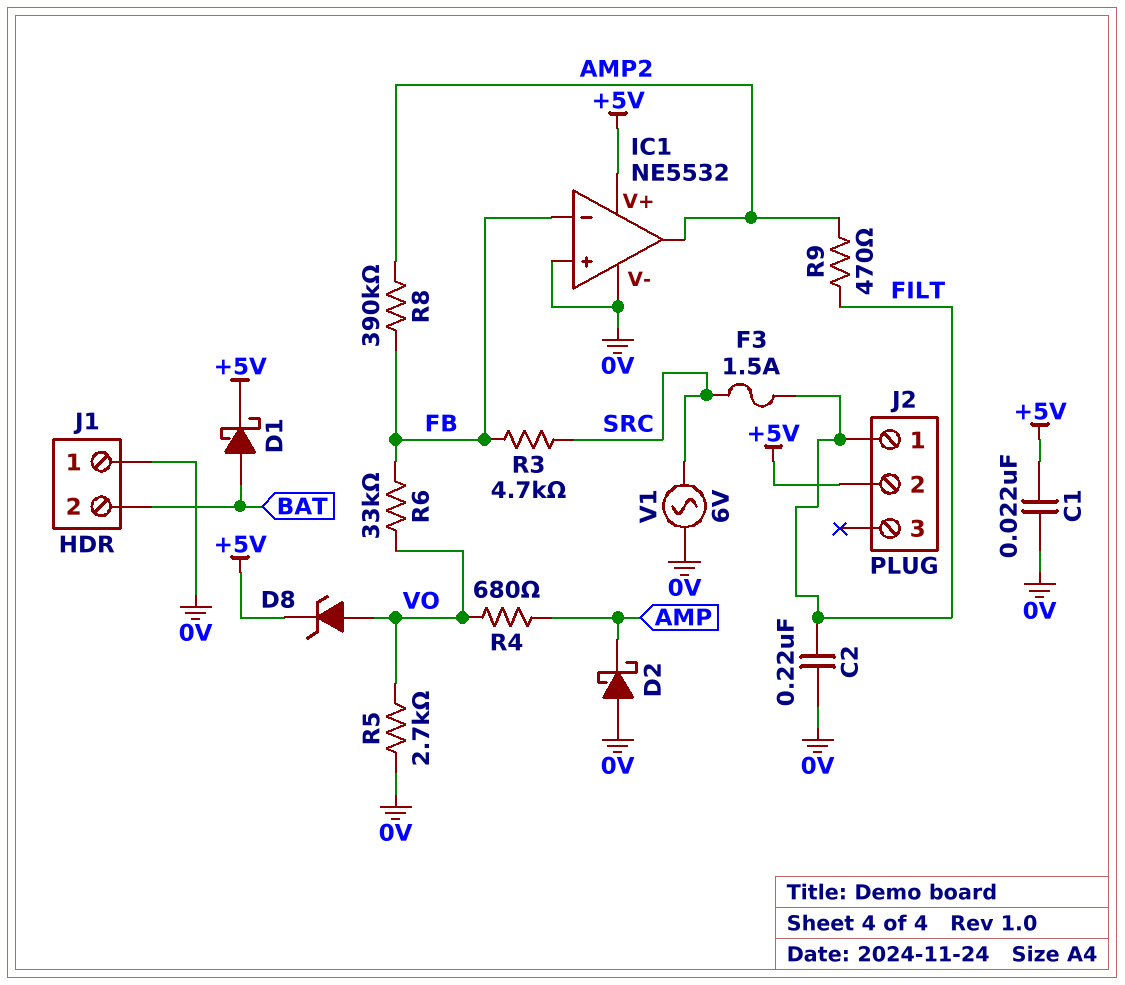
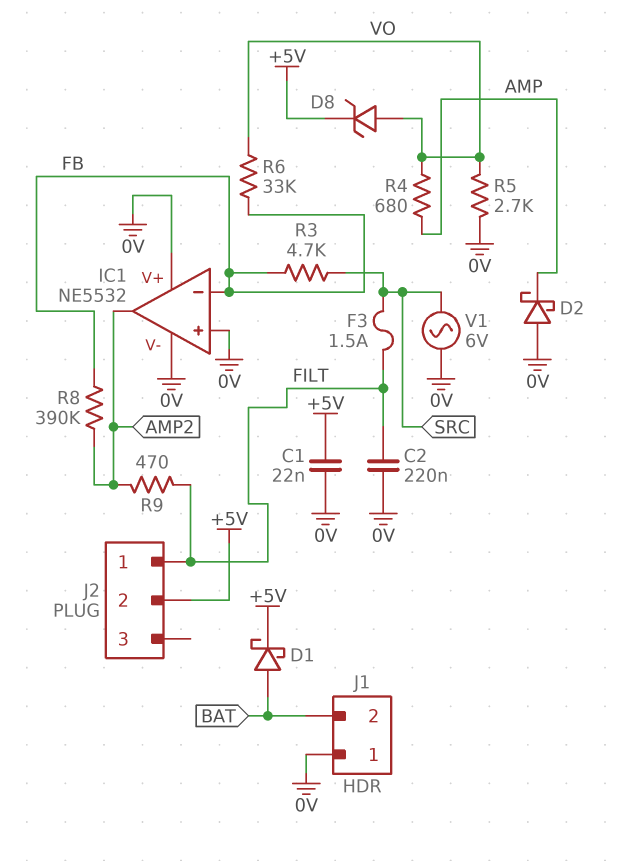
IC1 pin V+: +5V -> 0V

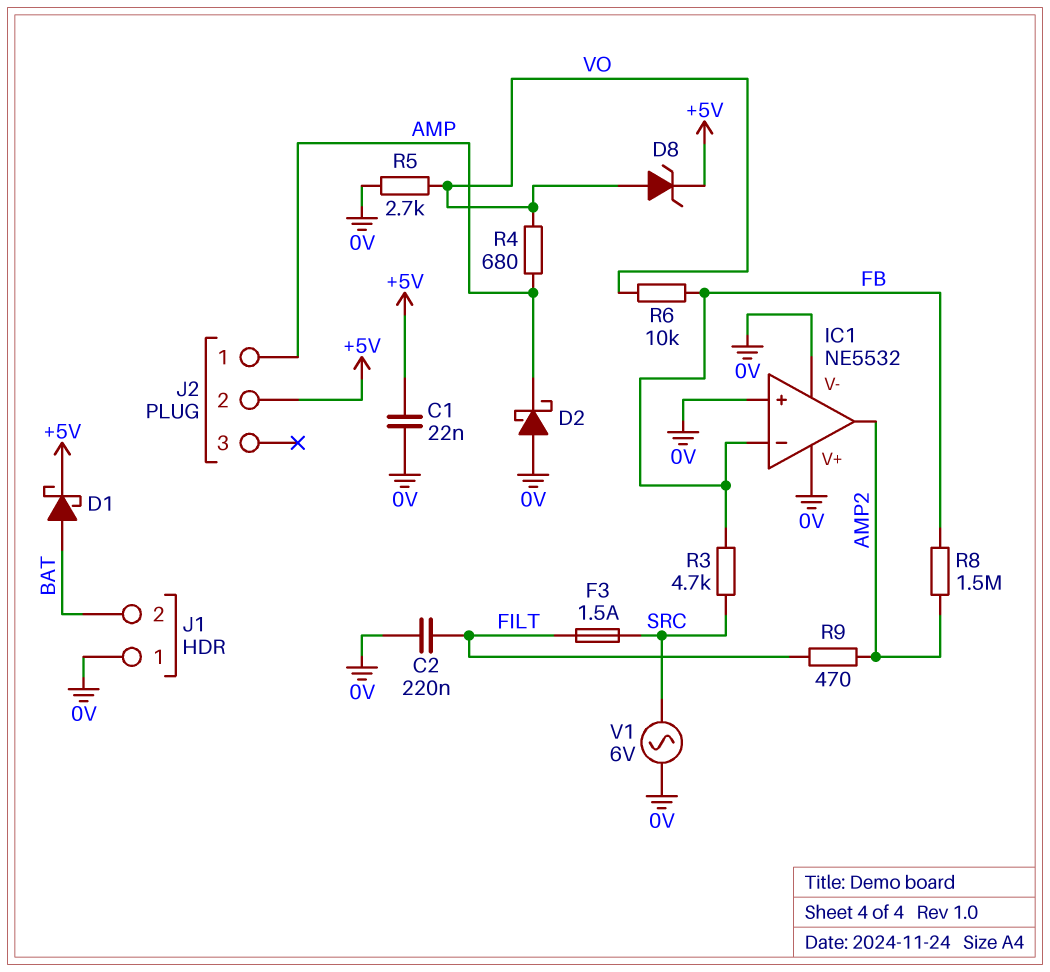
J2 pin 1: FILT -> AMP
R6: 33k (FB, VO) -> 10k (FB, VO)
R8: 390k (AMP2, FB) -> 1.5M (AMP2, FB)

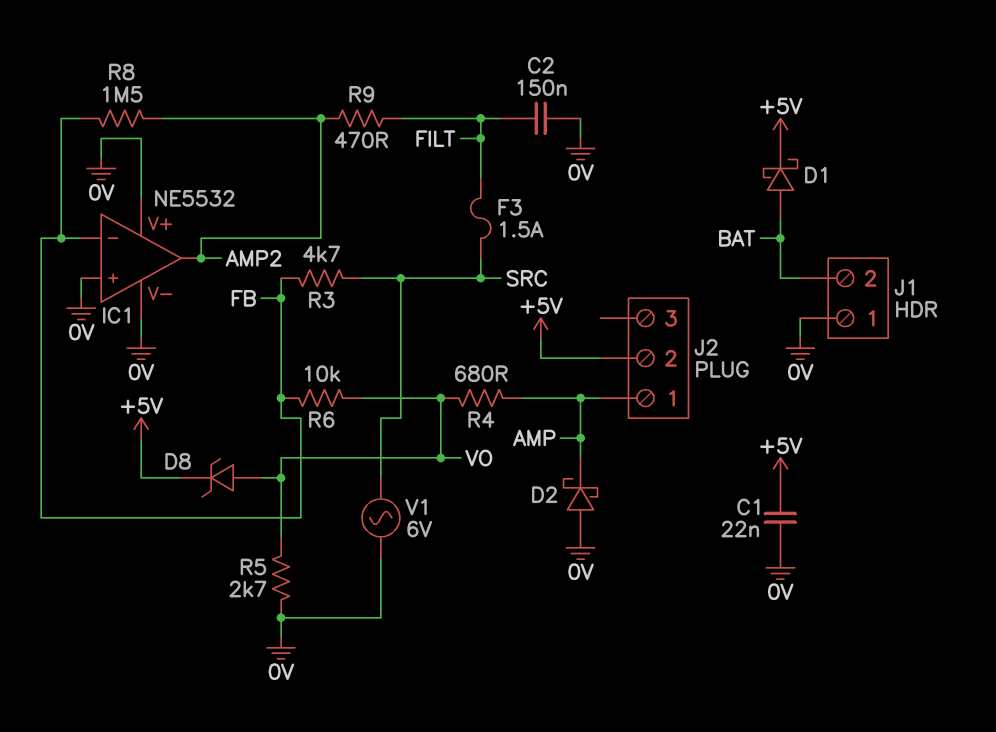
C2: 220nF (0V, FILT) -> 150nF (0V, FILT)

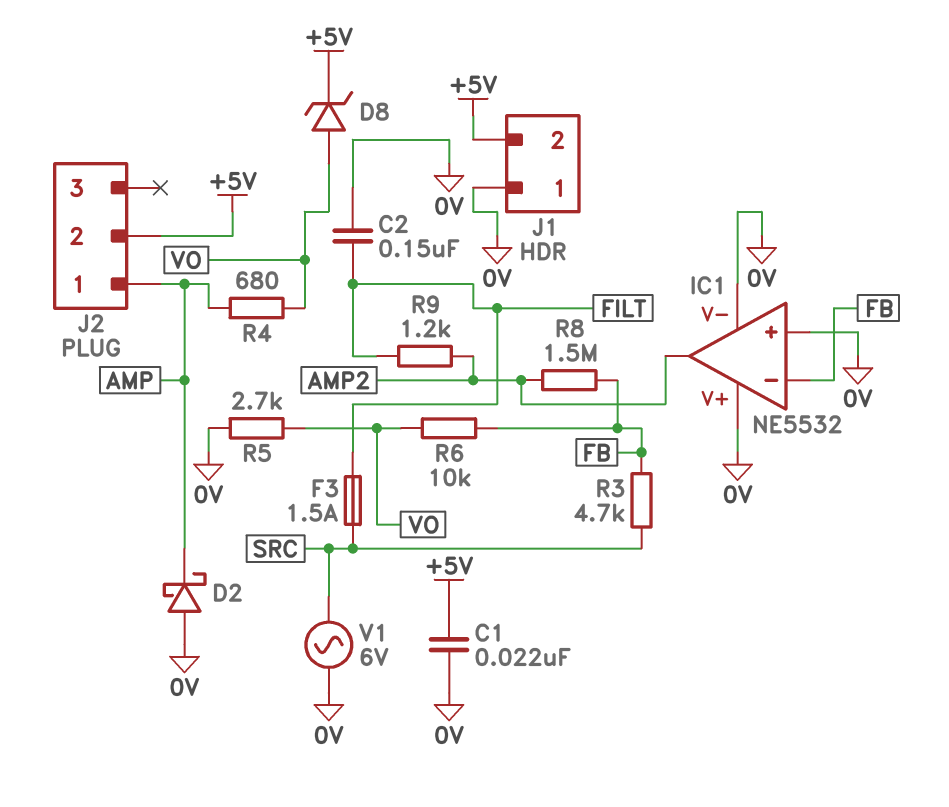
D1: schottky (A BAT, K +5V) -> none
J1 pin 2: BAT -> +5V
R9: 470 (AMP2, FILT) -> 1.2k (AMP2, FILT)

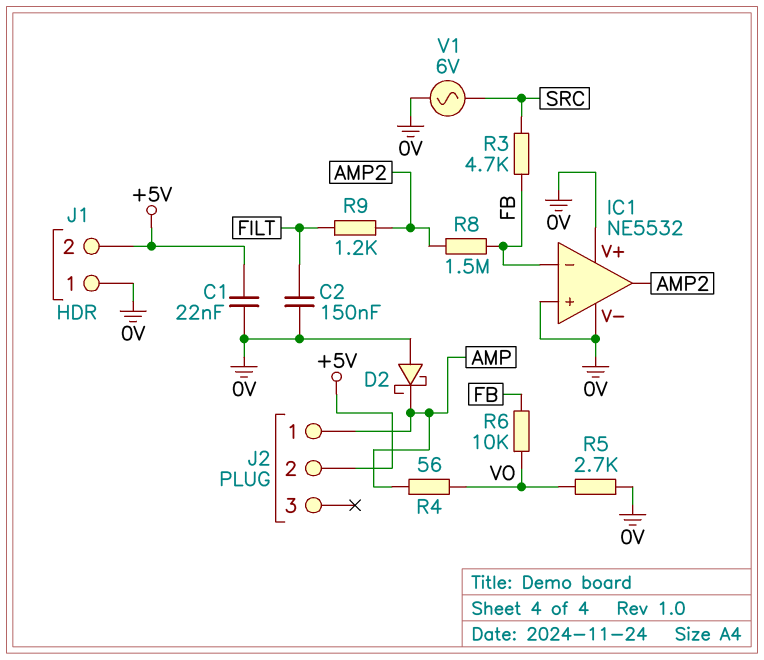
D8: zener (A VO, K +5V) -> none
F3: 1.5A (FILT, SRC) -> none
R4: 680 (AMP, VO) -> 56 (AMP, VO)

